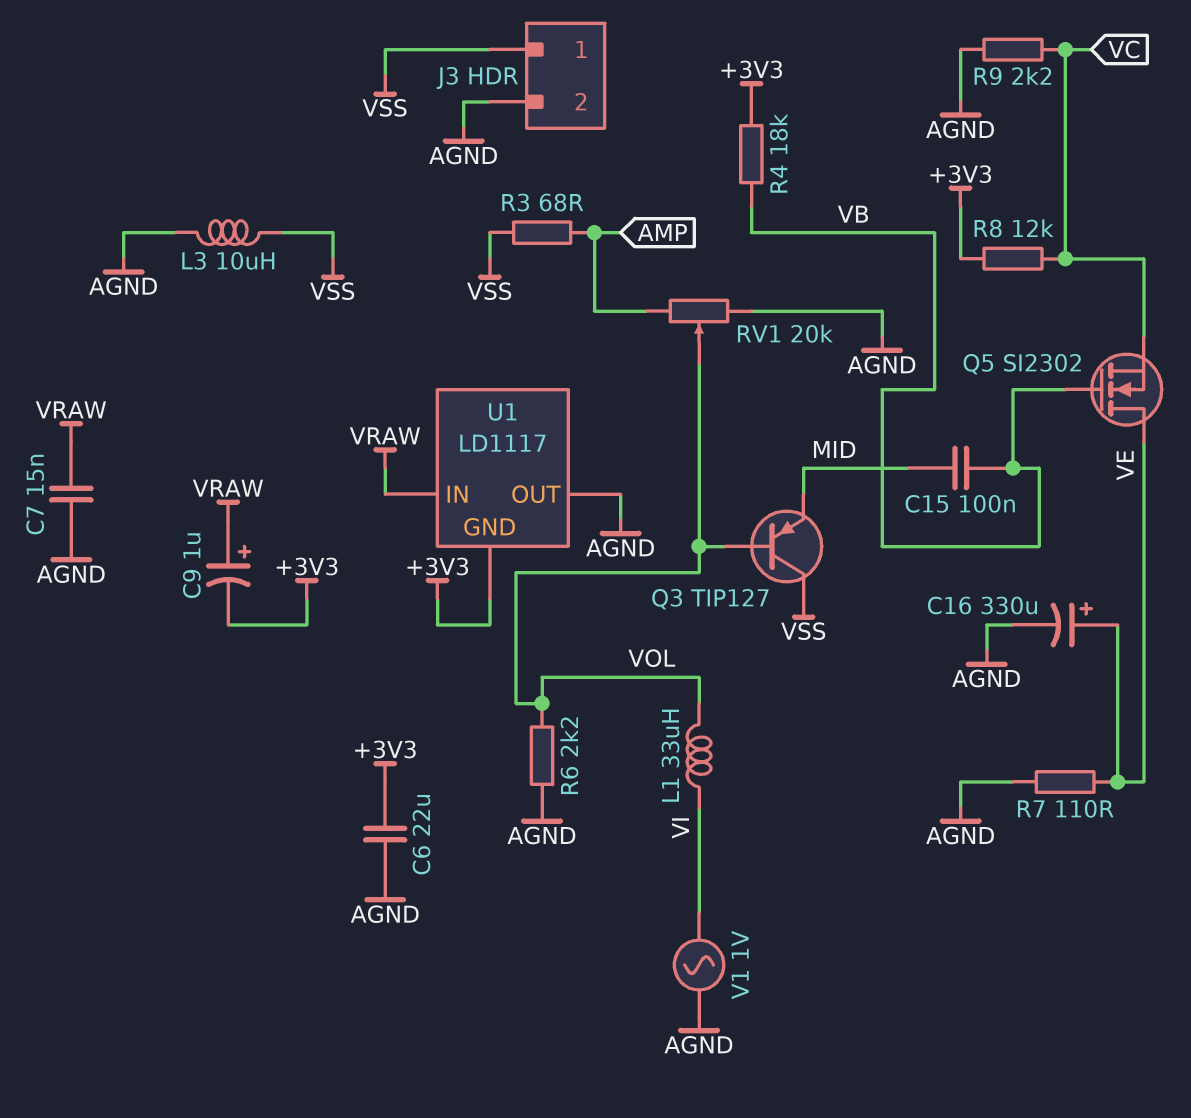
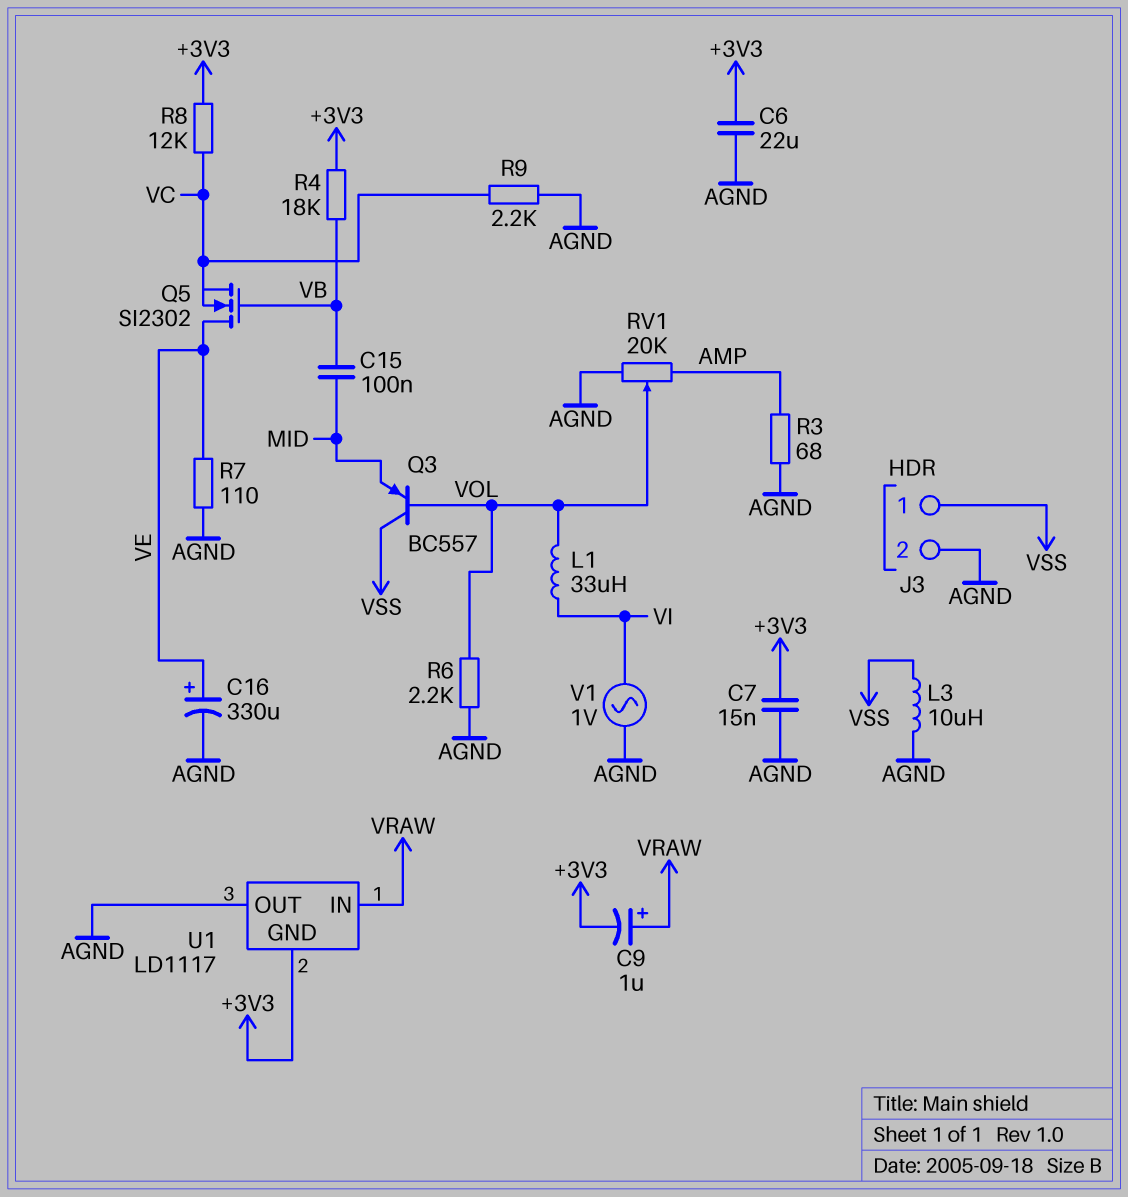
C7: 15nF (AGND, VRAW) -> 15nF (+3V3, AGND)
Q3: PNP TIP127 (B VOL, C VSS, E MID) -> PNP BC557 (B VOL, C VSS, E MID)
R3: 68 (AMP, VSS) -> 68 (AGND, AMP)

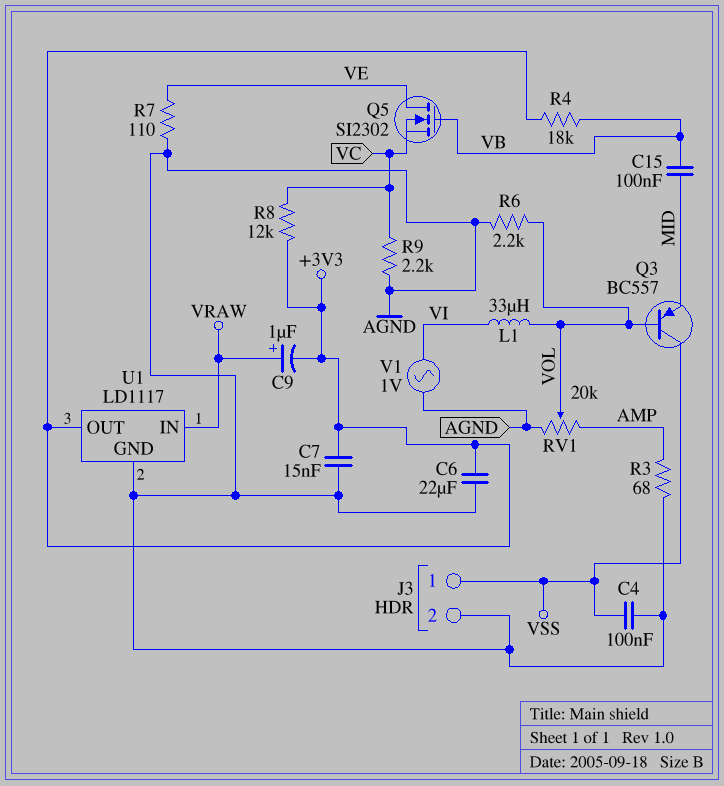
C4: none -> 100nF (AGND, VSS)
C16: 330uF (plus VE, minus AGND) -> none
L3: 10uH (AGND, VSS) -> none
U1 pin GND: +3V3 -> AGND
U1 pin OUT: AGND -> +3V3

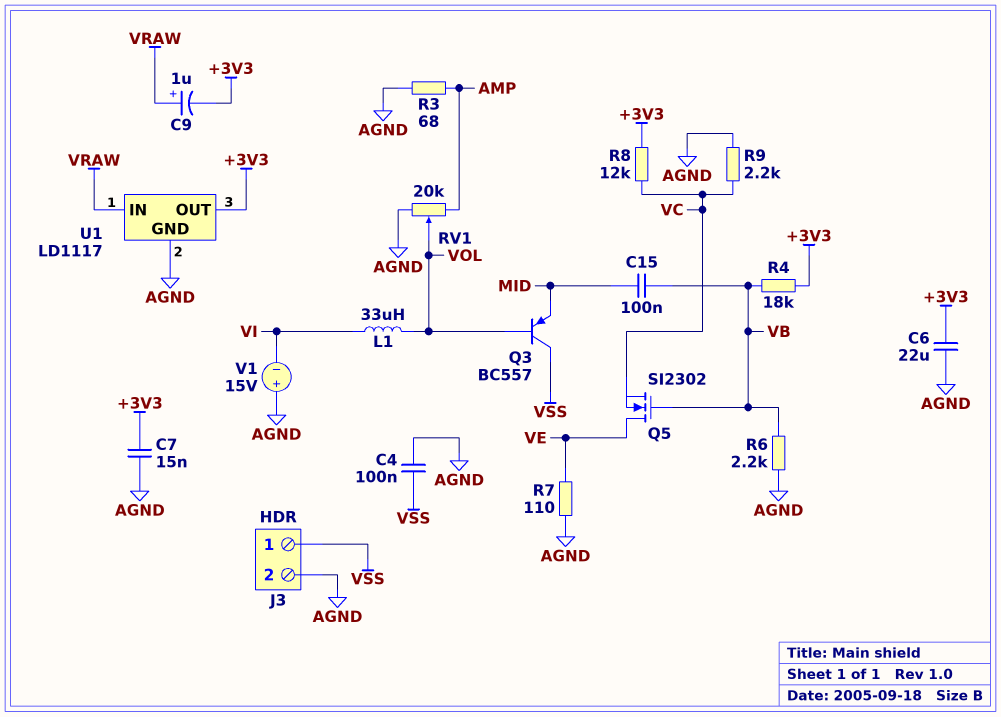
R6: 2.2k (AGND, VOL) -> 2.2k (AGND, VB)
V1: AC 1V (AGND, VI) -> 15V (plus AGND, minus VI)

